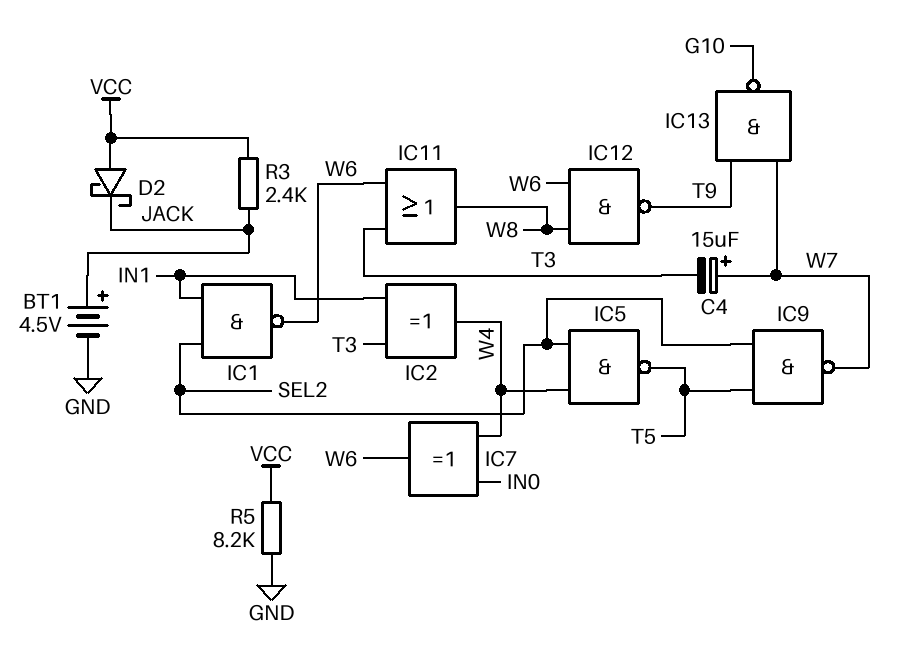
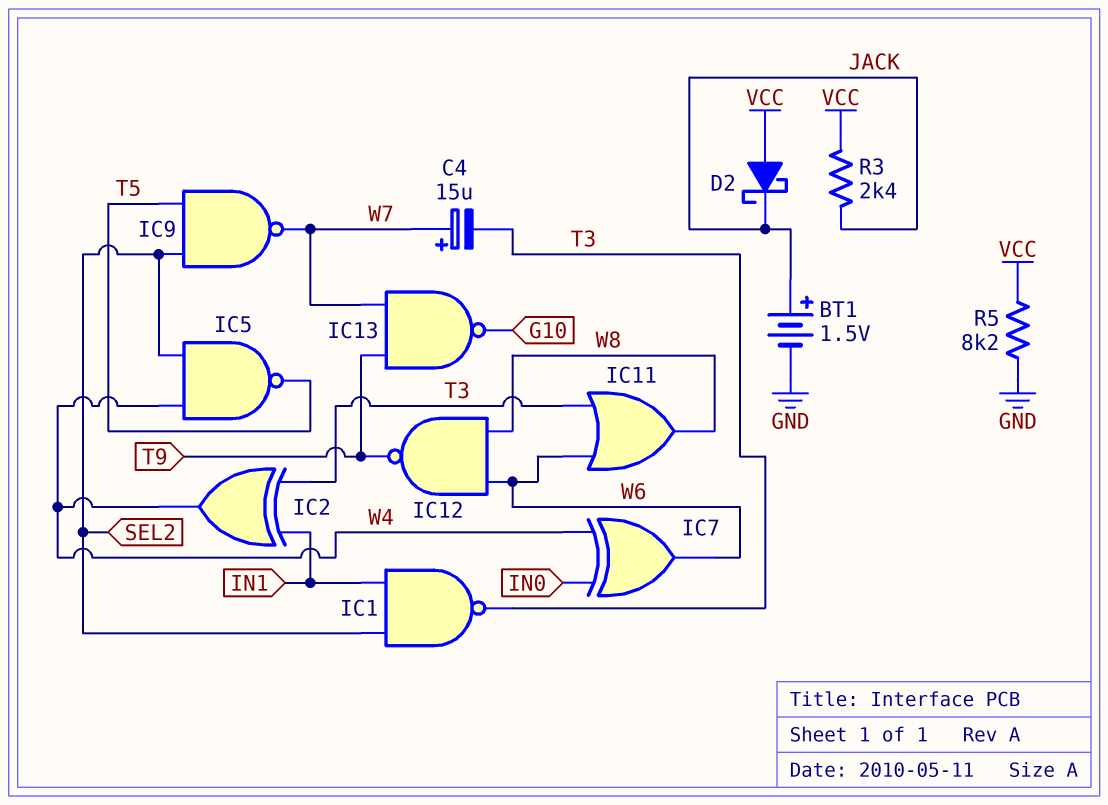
BT1: 4.5V (plus JACK, minus GND) -> 1.5V (plus JACK, minus GND)
IC1: NAND (in IN1, in SEL2, out W6) -> NAND (in IN1, in SEL2, out T3)

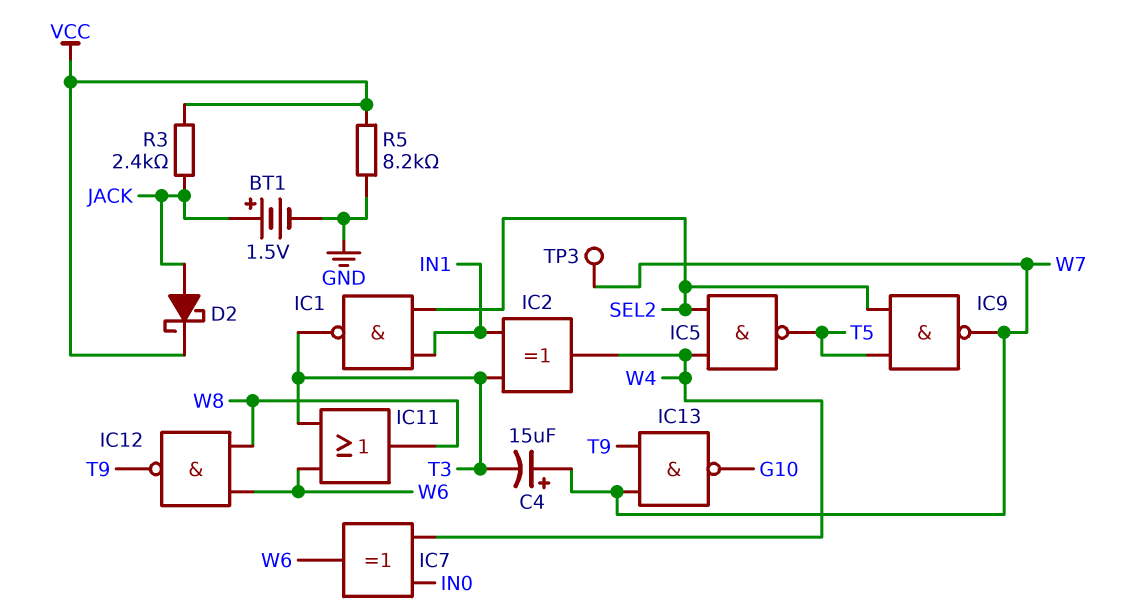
D2: schottky (A VCC, K JACK) -> schottky (A JACK, K VCC)
TP3: none -> test point (W7)

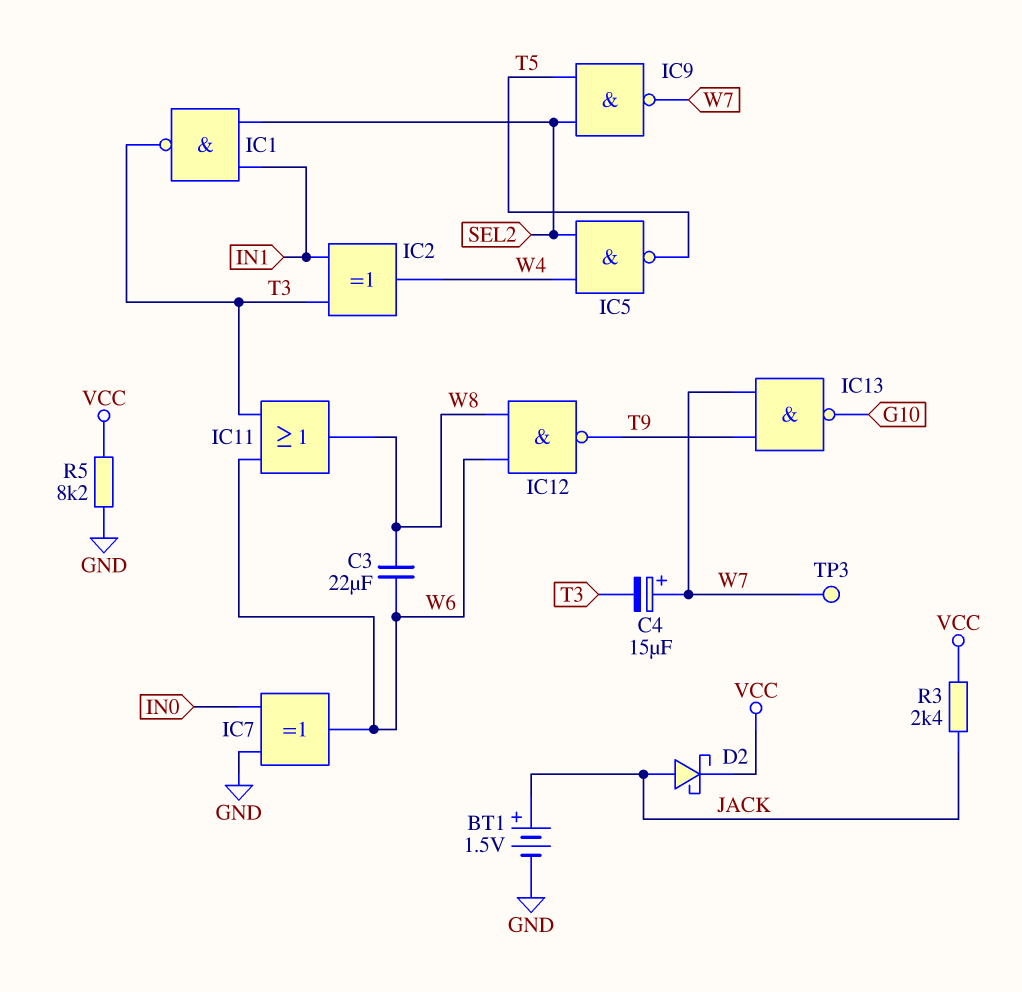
C3: none -> 22uF (W6, W8)
IC7: XOR (in IN0, in W4, out W6) -> XOR (in GND, in IN0, out W6)

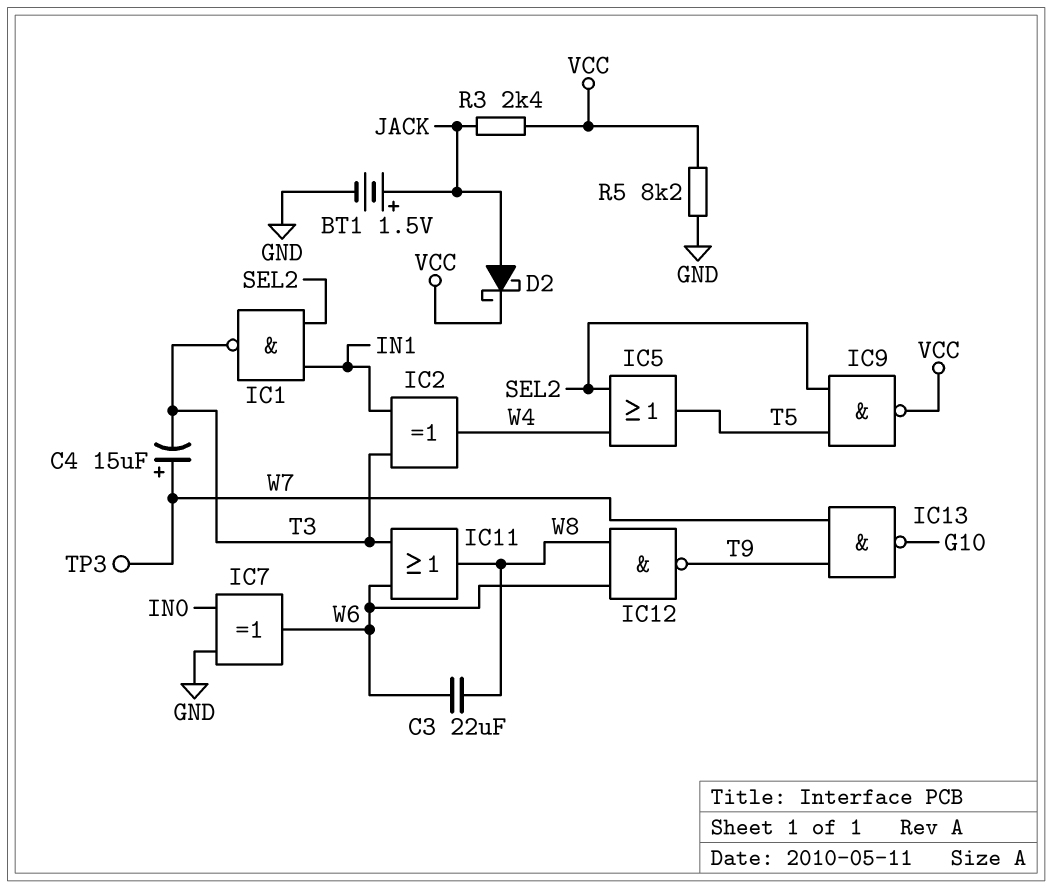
IC5: NAND (in SEL2, in W4, out T5) -> OR (in SEL2, in W4, out T5)
IC9: NAND (in SEL2, in T5, out W7) -> NAND (in SEL2, in T5, out VCC)

